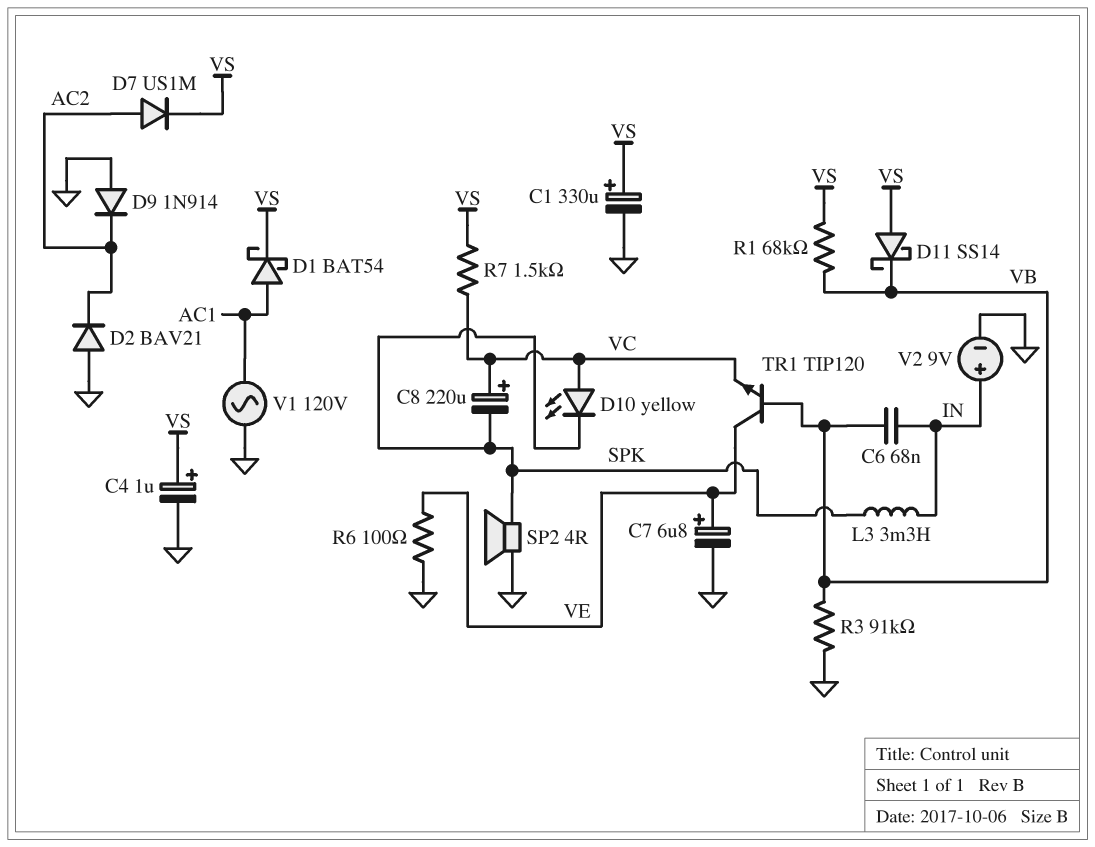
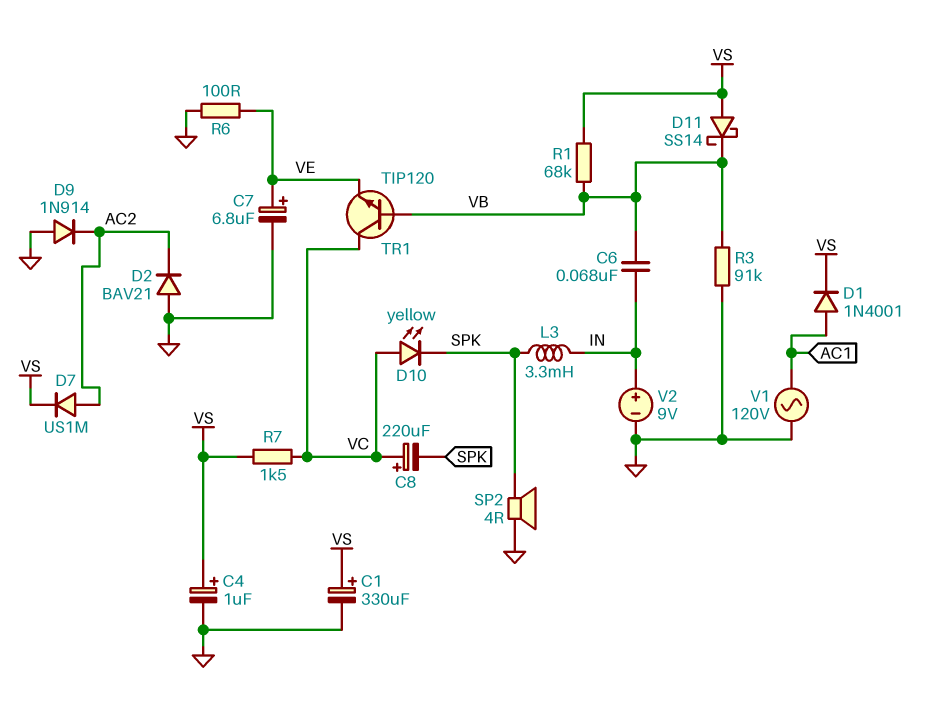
D1: schottky BAT54 (A AC1, K VS) -> diode 1N4001 (A AC1, K VS)
TR1: NPN TIP120 (B VB, C VE, E VC) -> NPN TIP120 (B VB, C VC, E VE)

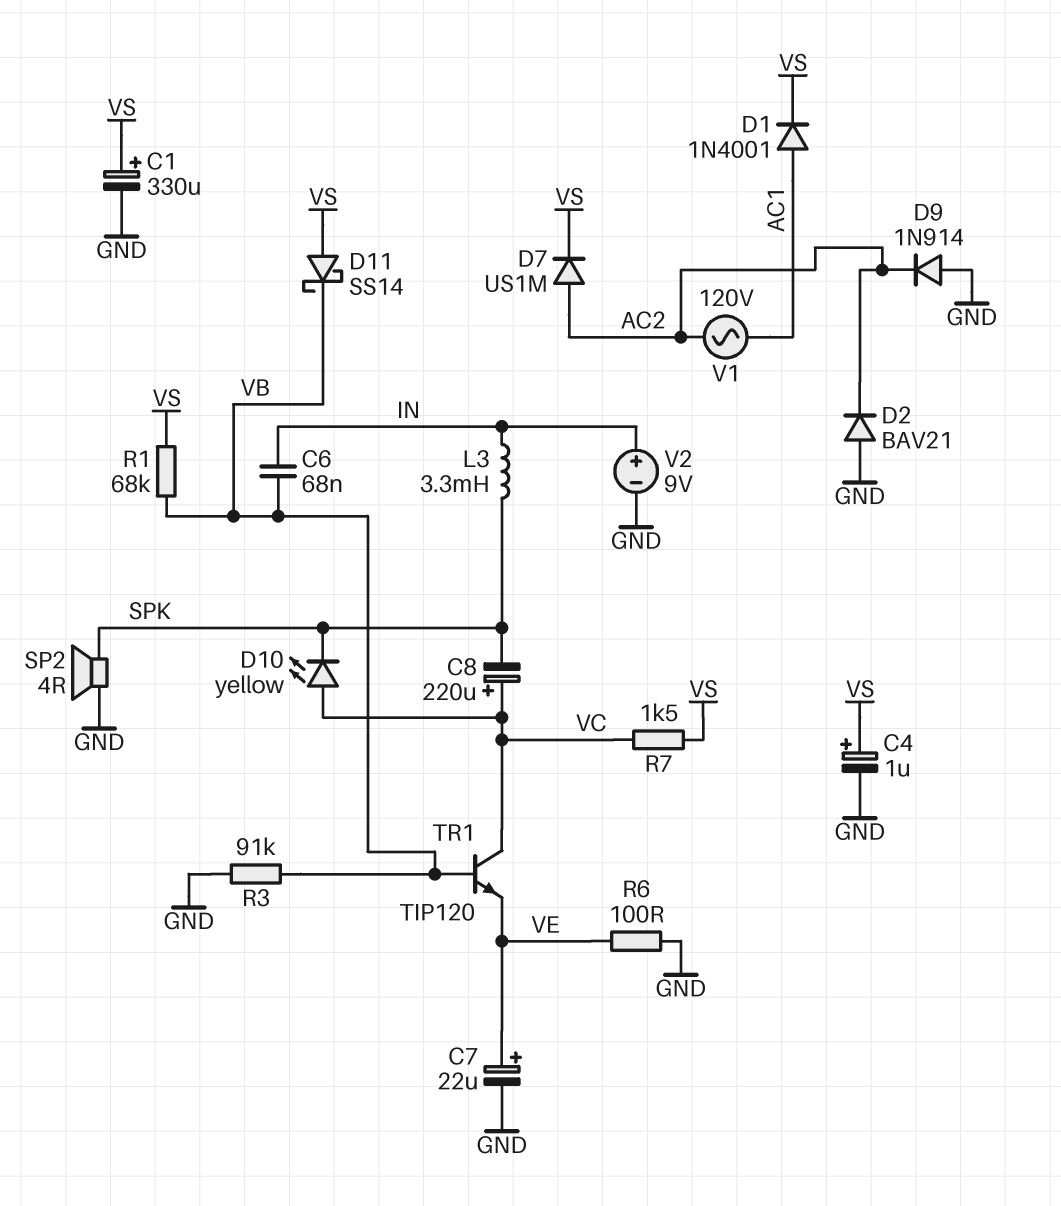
C7: 6.8uF (plus VE, minus GND) -> 22uF (plus VE, minus GND)
V1: AC 120V (AC1, GND) -> AC 120V (AC1, AC2)

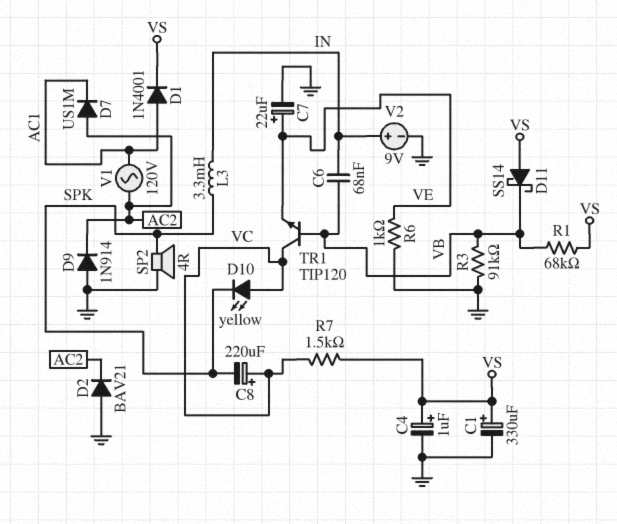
D7: diode US1M (A AC2, K VS) -> diode US1M (A AC2, K AC1)
R6: 100 (GND, VE) -> 1k (GND, VE)

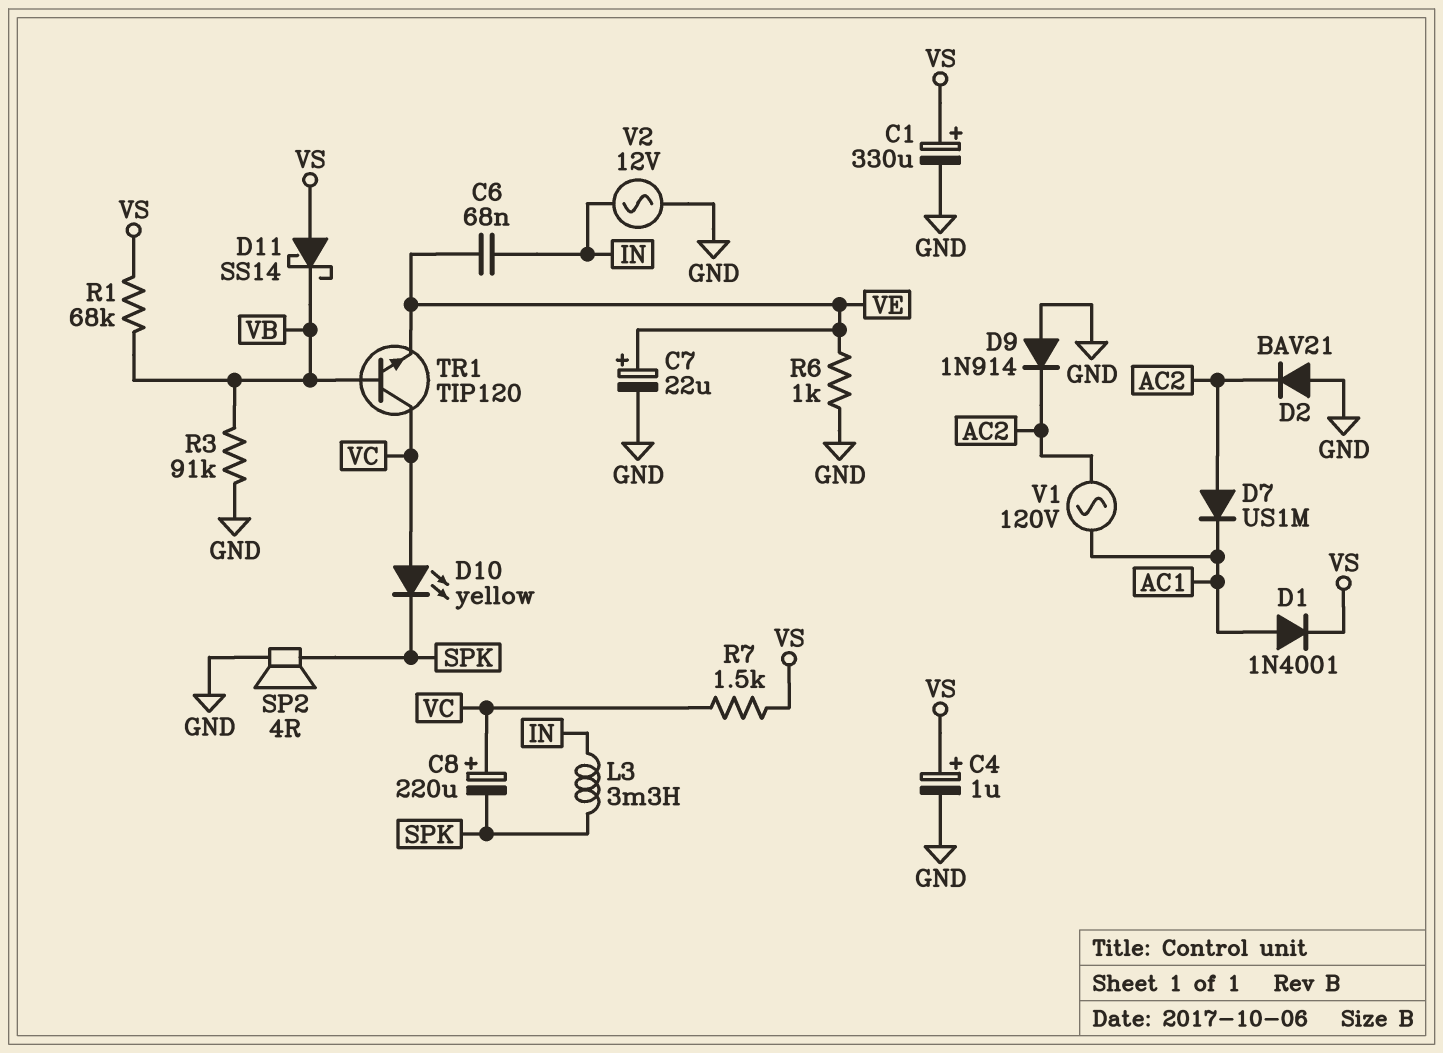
C6: 68nF (IN, VB) -> 68nF (IN, VE)
V2: 9V (plus IN, minus GND) -> AC 12V (GND, IN)

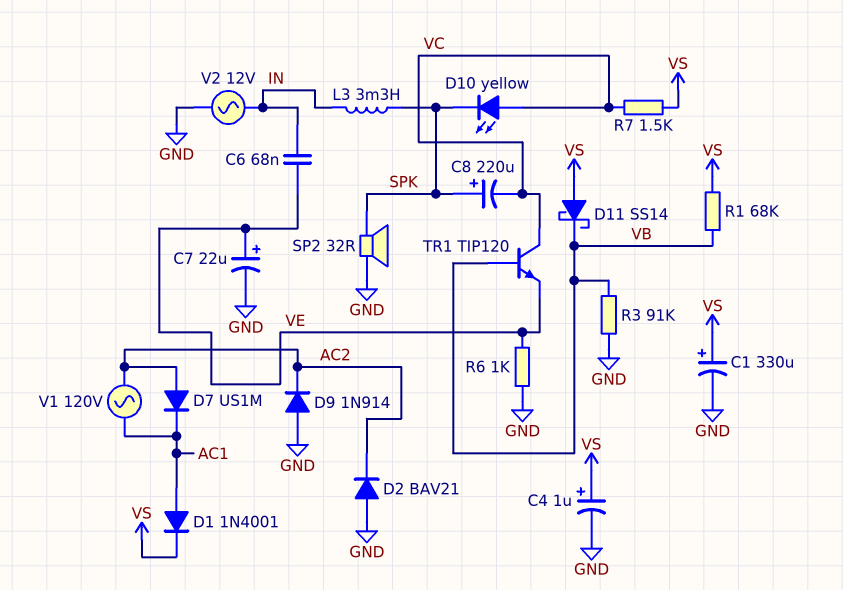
C8: 220uF (plus VC, minus SPK) -> 220uF (plus SPK, minus VC)
SP2: speaker 4R (GND, SPK) -> speaker 32R (GND, SPK)

